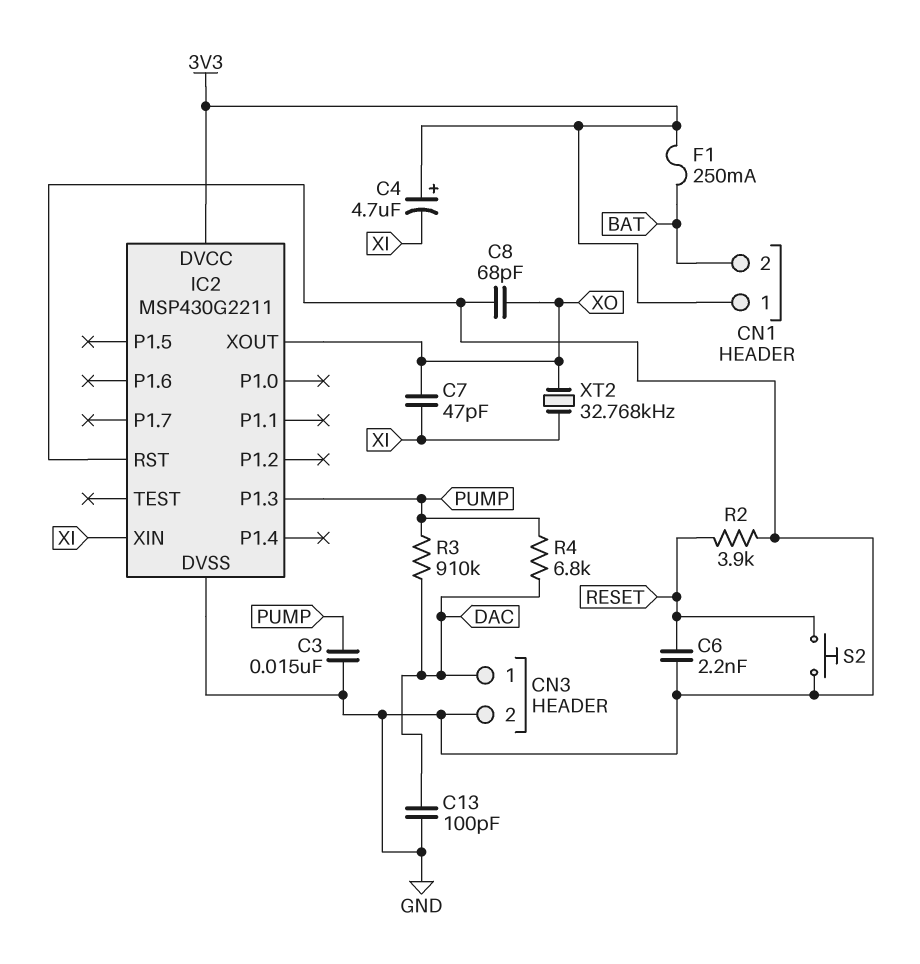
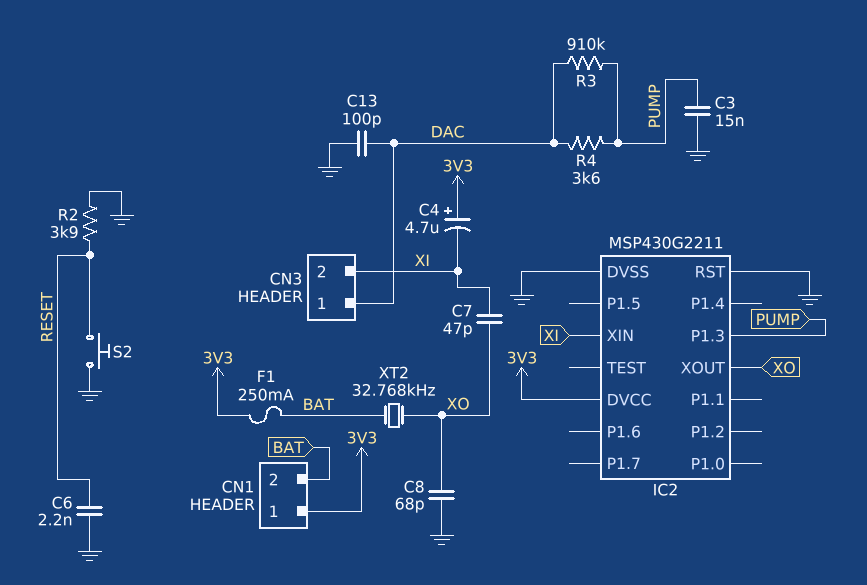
CN3 pin 2: GND -> XI
R4: 6.8k (DAC, PUMP) -> 3.6k (DAC, PUMP)
XT2: 32.768kHz (XI, XO) -> 32.768kHz (BAT, XO)

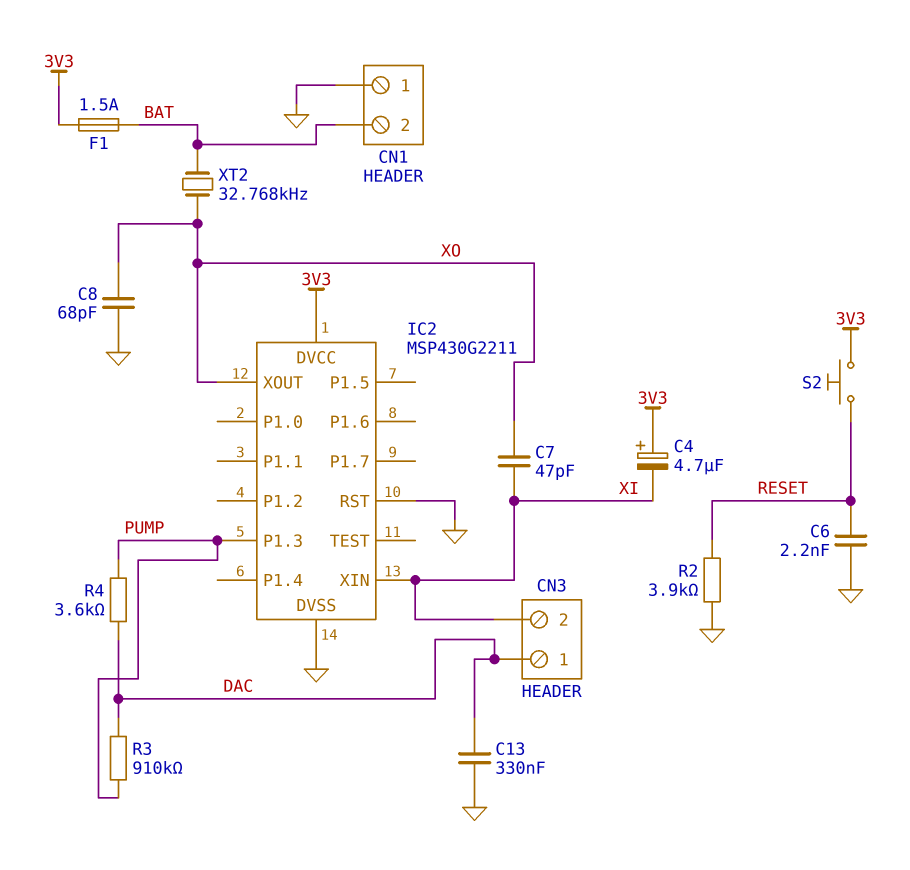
C3: 15nF (GND, PUMP) -> none
C13: 100pF (DAC, GND) -> 330nF (DAC, GND)
CN1 pin 1: 3V3 -> GND
F1: 250mA (3V3, BAT) -> 1.5A (3V3, BAT)
S2: button (GND, RESET) -> button (3V3, RESET)

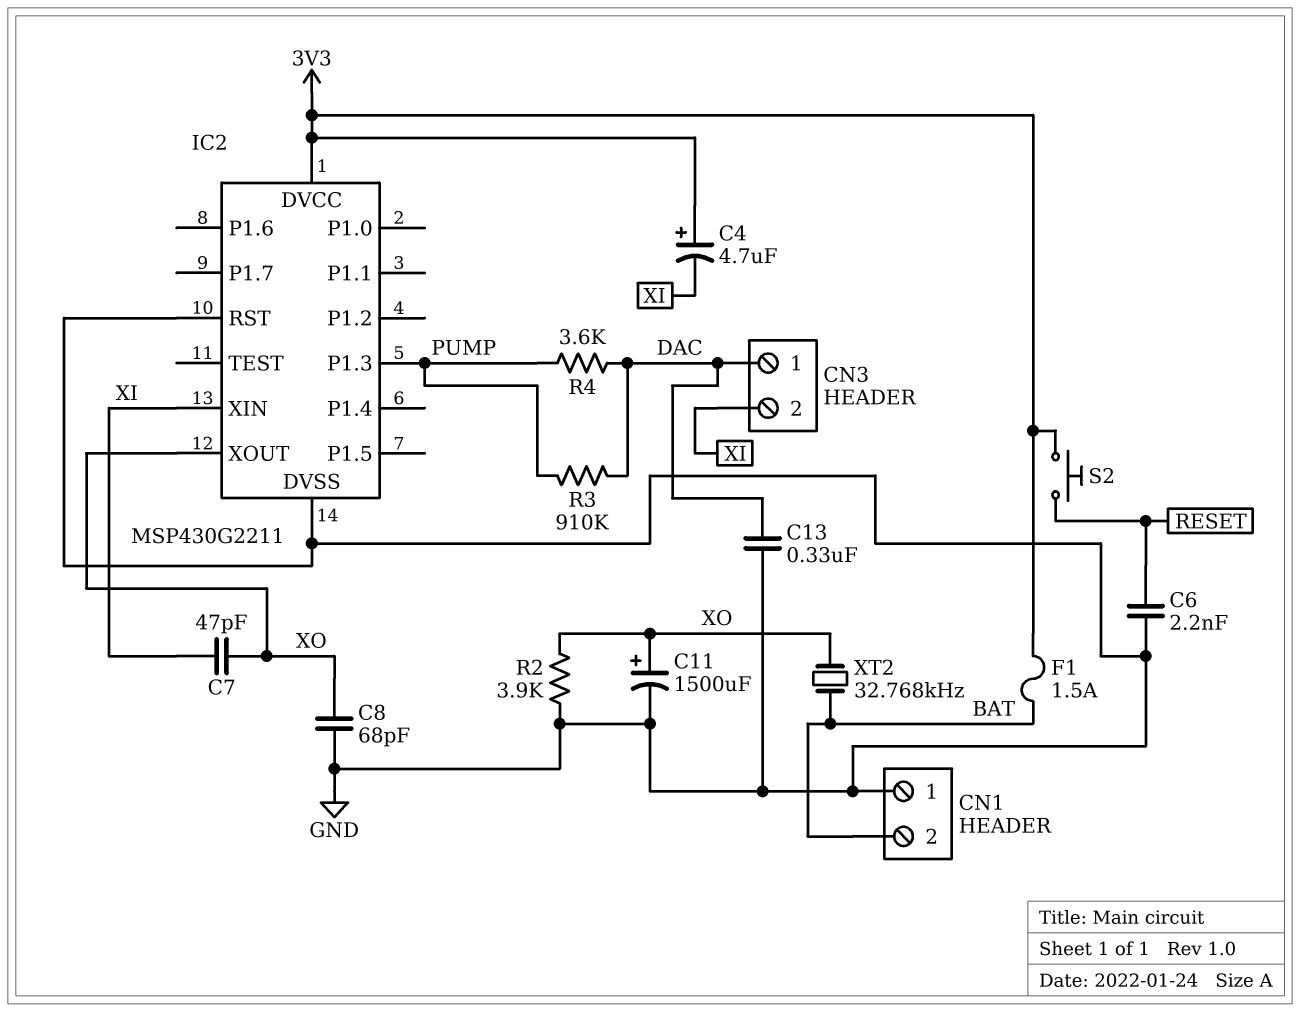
C11: none -> 1500uF (plus XO, minus GND)
R2: 3.9k (GND, RESET) -> 3.9k (GND, XO)

